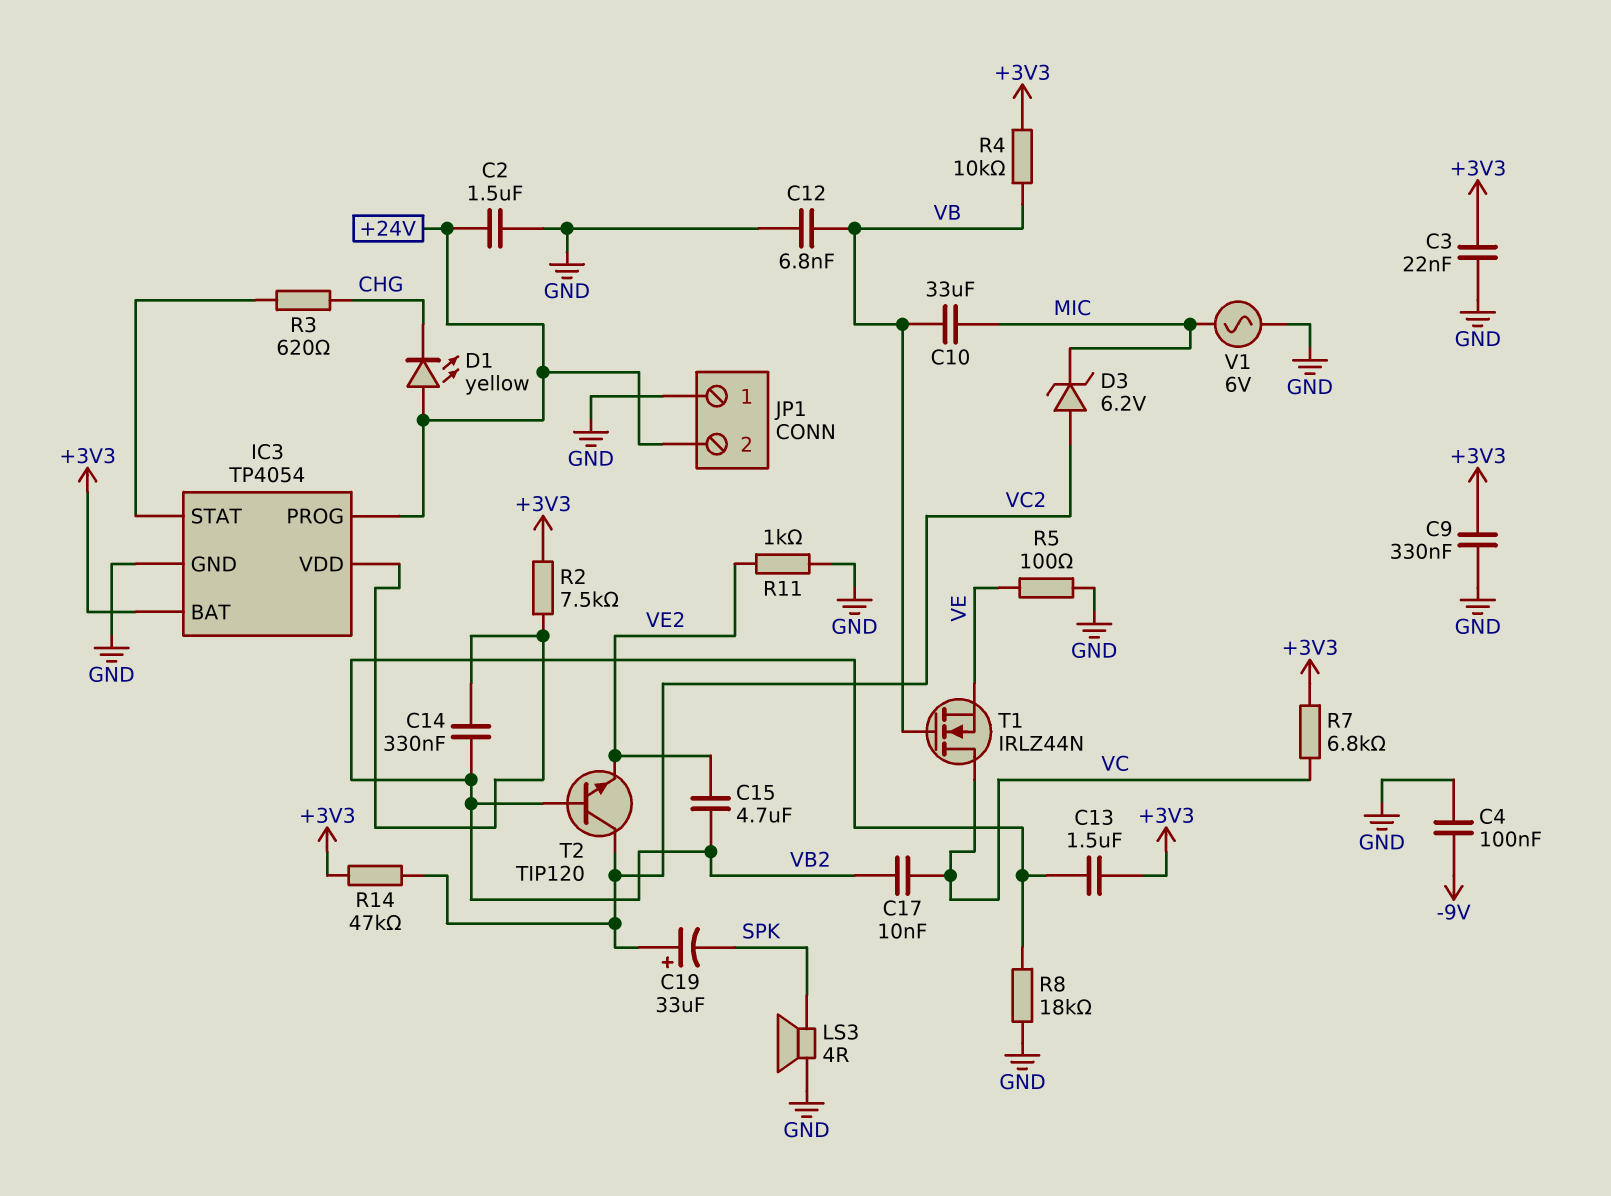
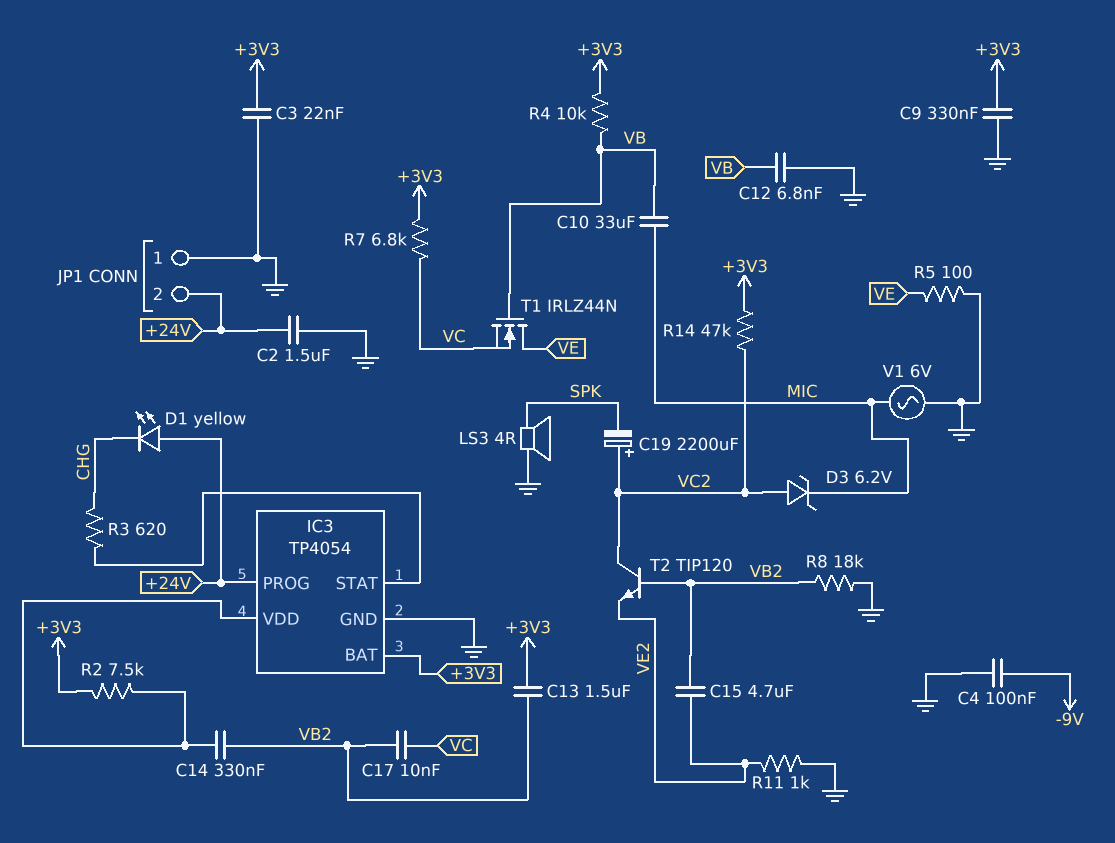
C19: 33uF (plus VC2, minus SPK) -> 2200uF (plus VC2, minus SPK)
T1: NMOS IRLZ44N (G VB, D VC, S VE) -> NMOS IRLZ44N (G VB, D VE, S VC)

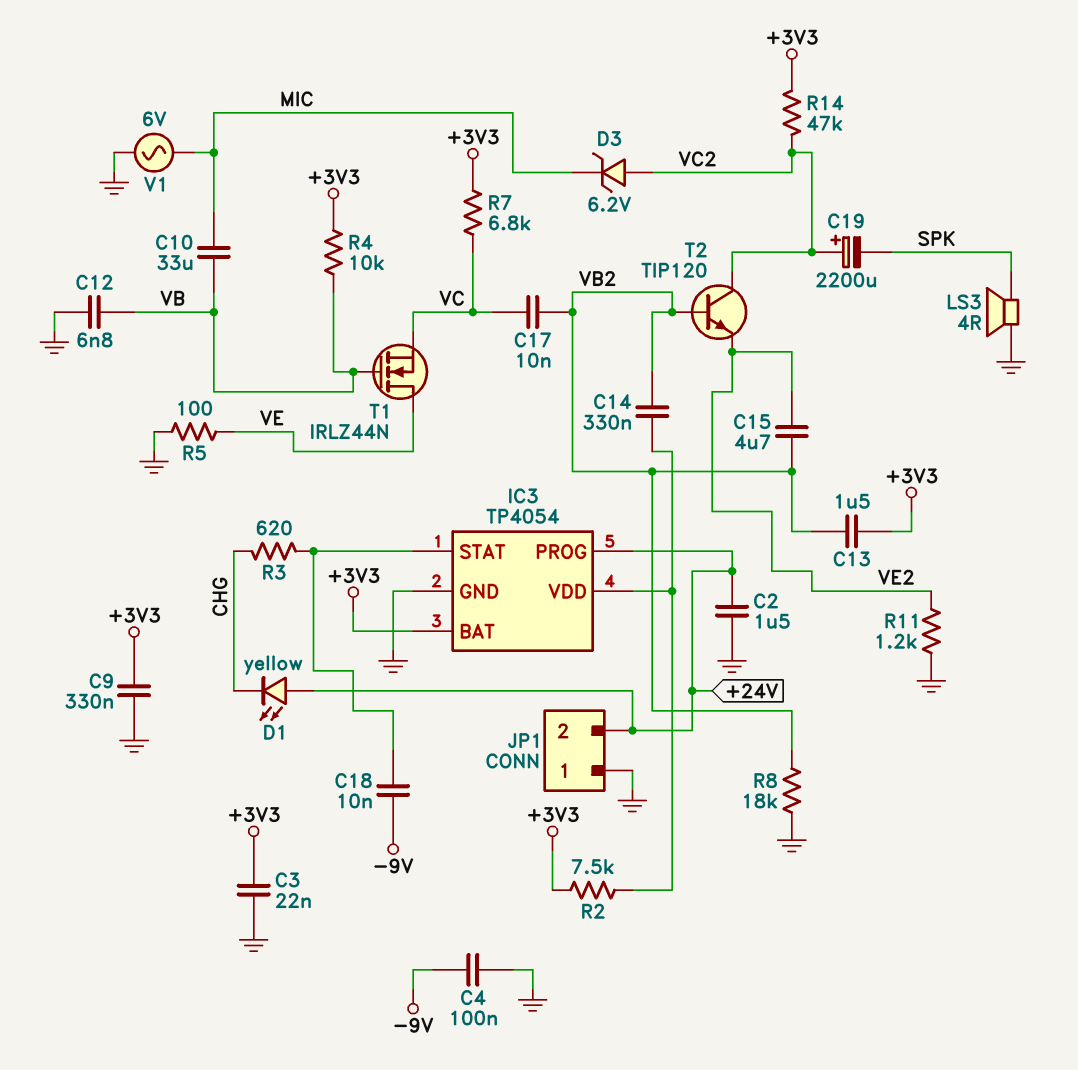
C18: none -> 10nF (-9V, IC3/STAT)
R11: 1k (GND, VE2) -> 1.2k (GND, VE2)

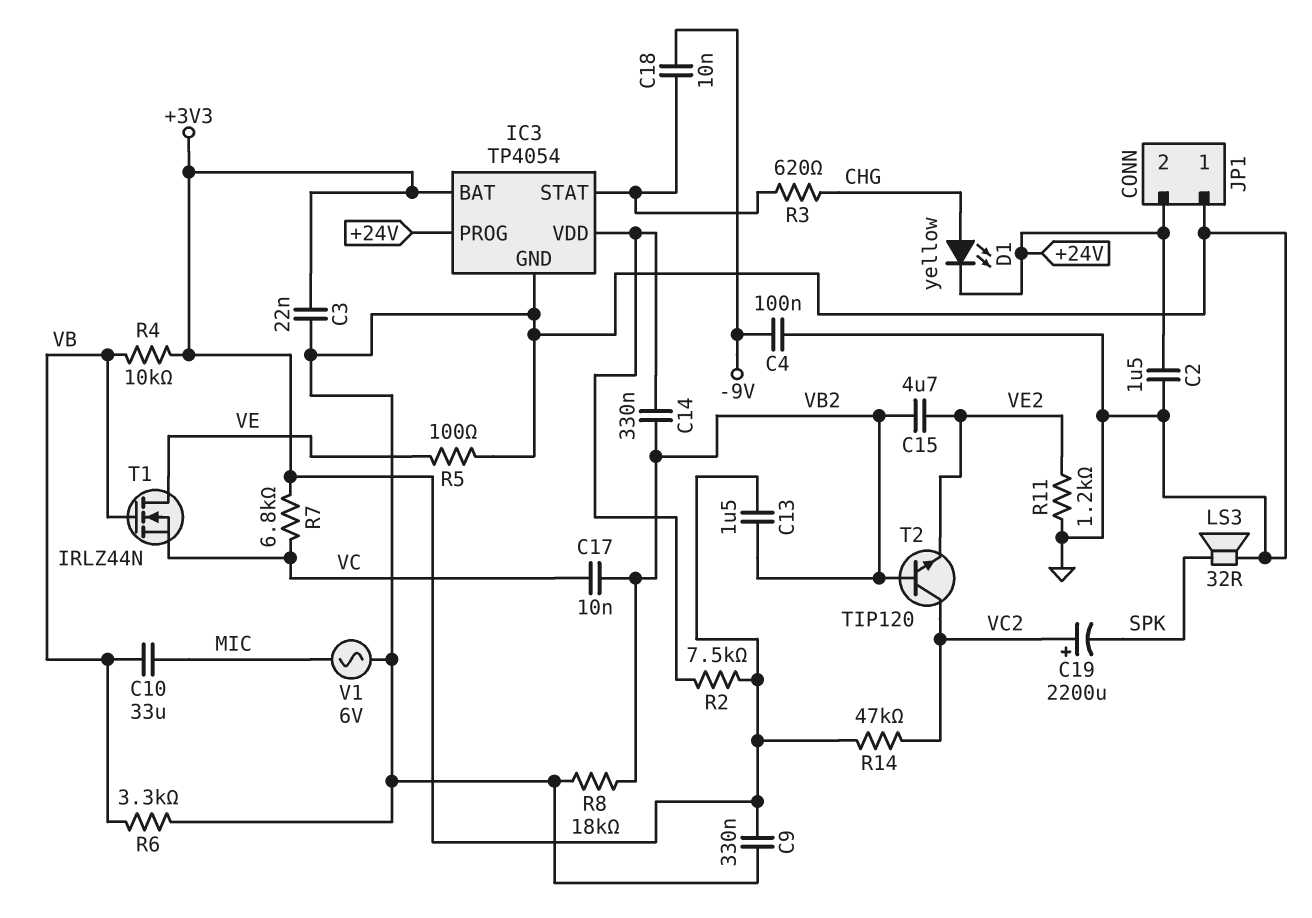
C12: 6.8nF (GND, VB) -> none
D1: LED yellow (A +24V, K CHG) -> LED yellow (A CHG, K +24V)
D3: zener 6.2V (A VC2, K MIC) -> none
LS3: speaker 4R (GND, SPK) -> speaker 32R (GND, SPK)
R6: none -> 3.3k (GND, VB)

